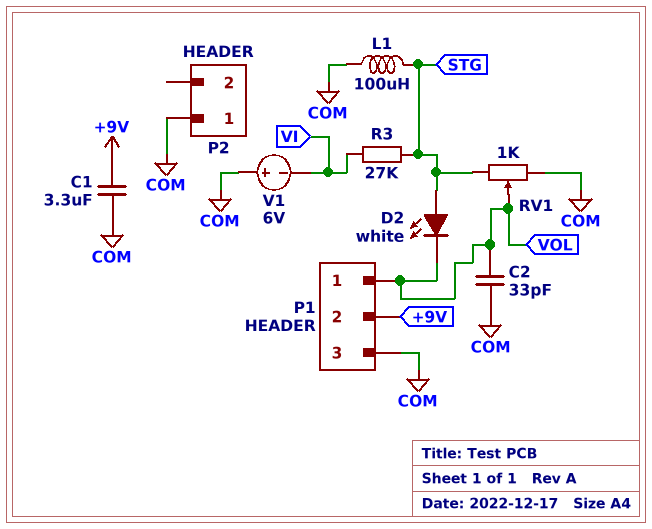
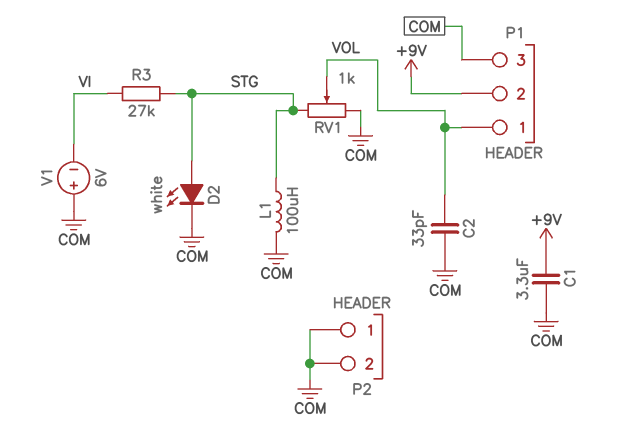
D2: LED white (A STG, K VOL) -> LED white (A STG, K COM)
P2 pin 2: none -> COM

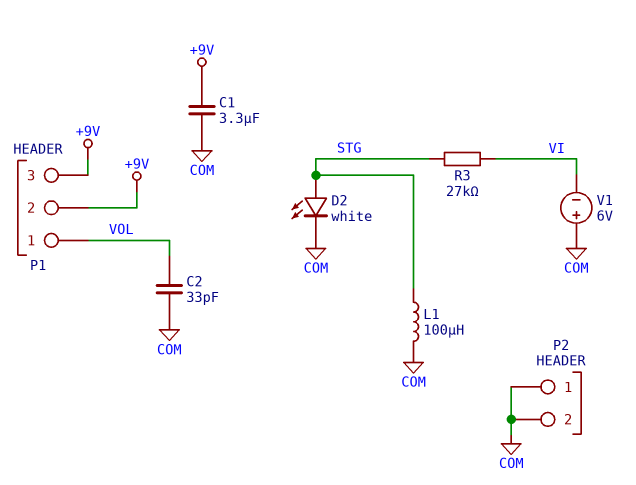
P1 pin 3: COM -> +9V
RV1: 1k (COM, STG, wiper VOL) -> none

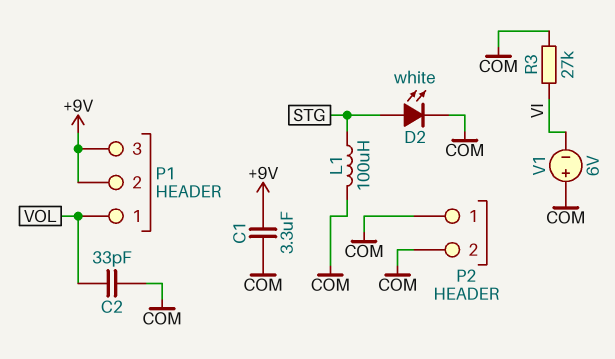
R3: 27k (STG, VI) -> 27k (COM, VI)

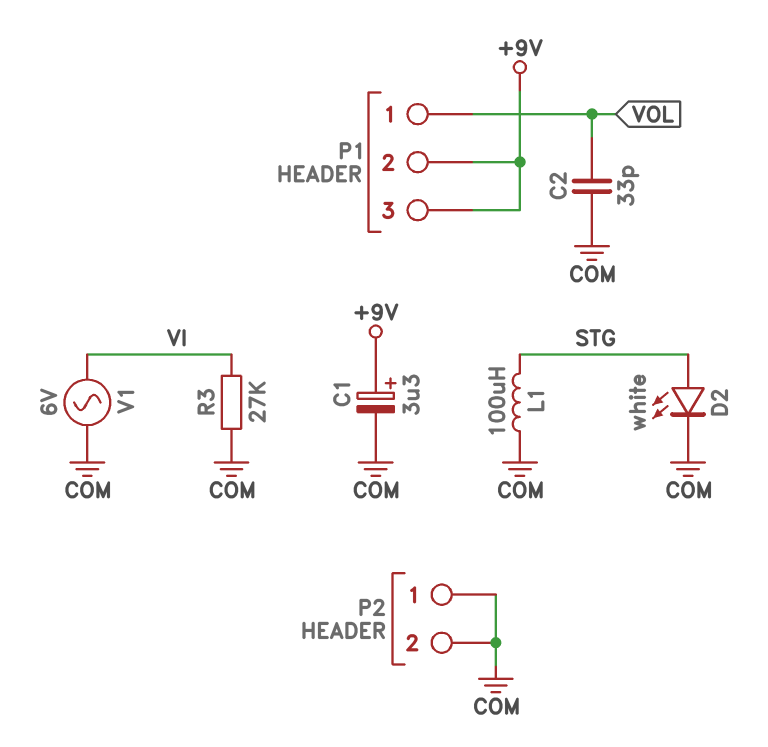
C1: 3.3uF (+9V, COM) -> 3.3uF (plus +9V, minus COM)
V1: 6V (plus COM, minus VI) -> AC 6V (COM, VI)

